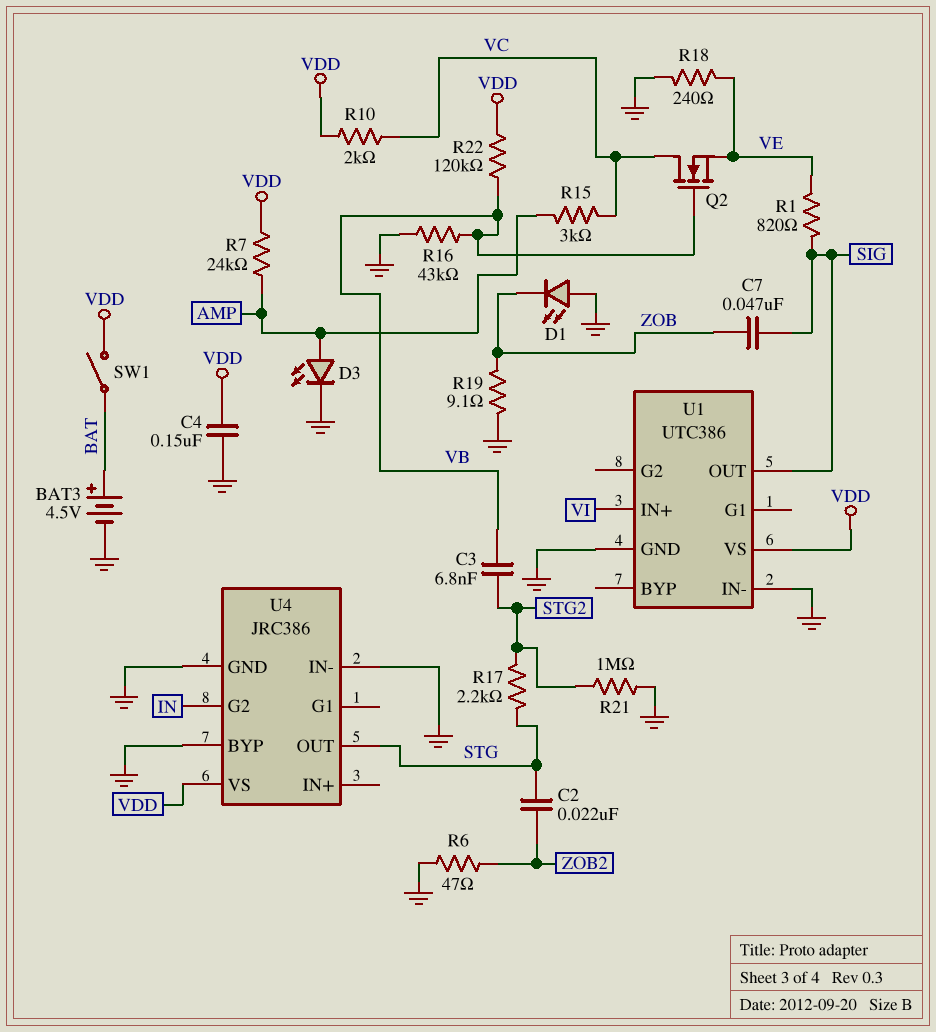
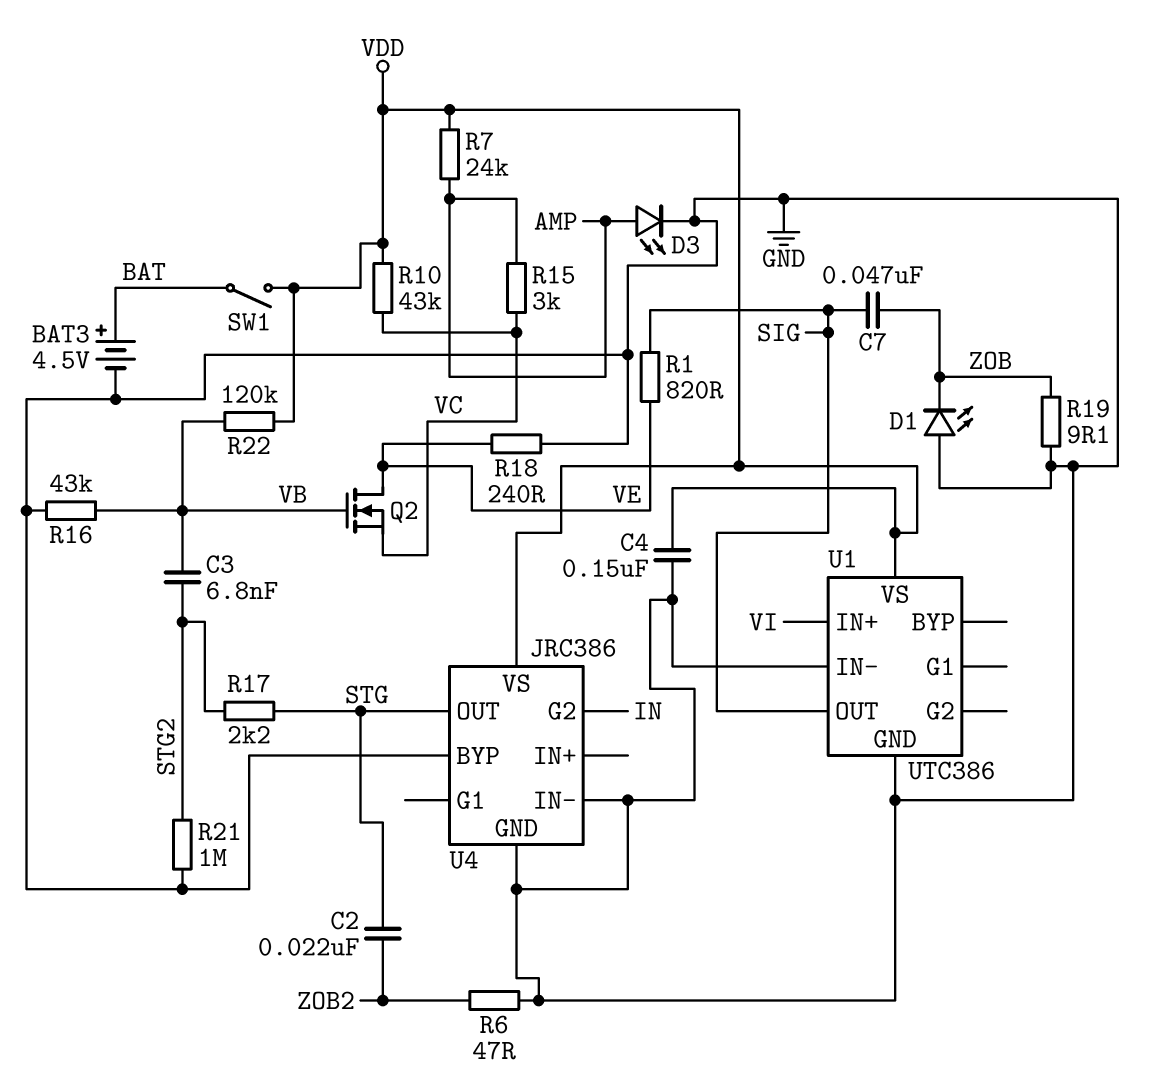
Q2: NMOS (G VB, D VC, S VE) -> NMOS (G VB, D VE, S VC)
R10: 2k (VC, VDD) -> 43k (VC, VDD)

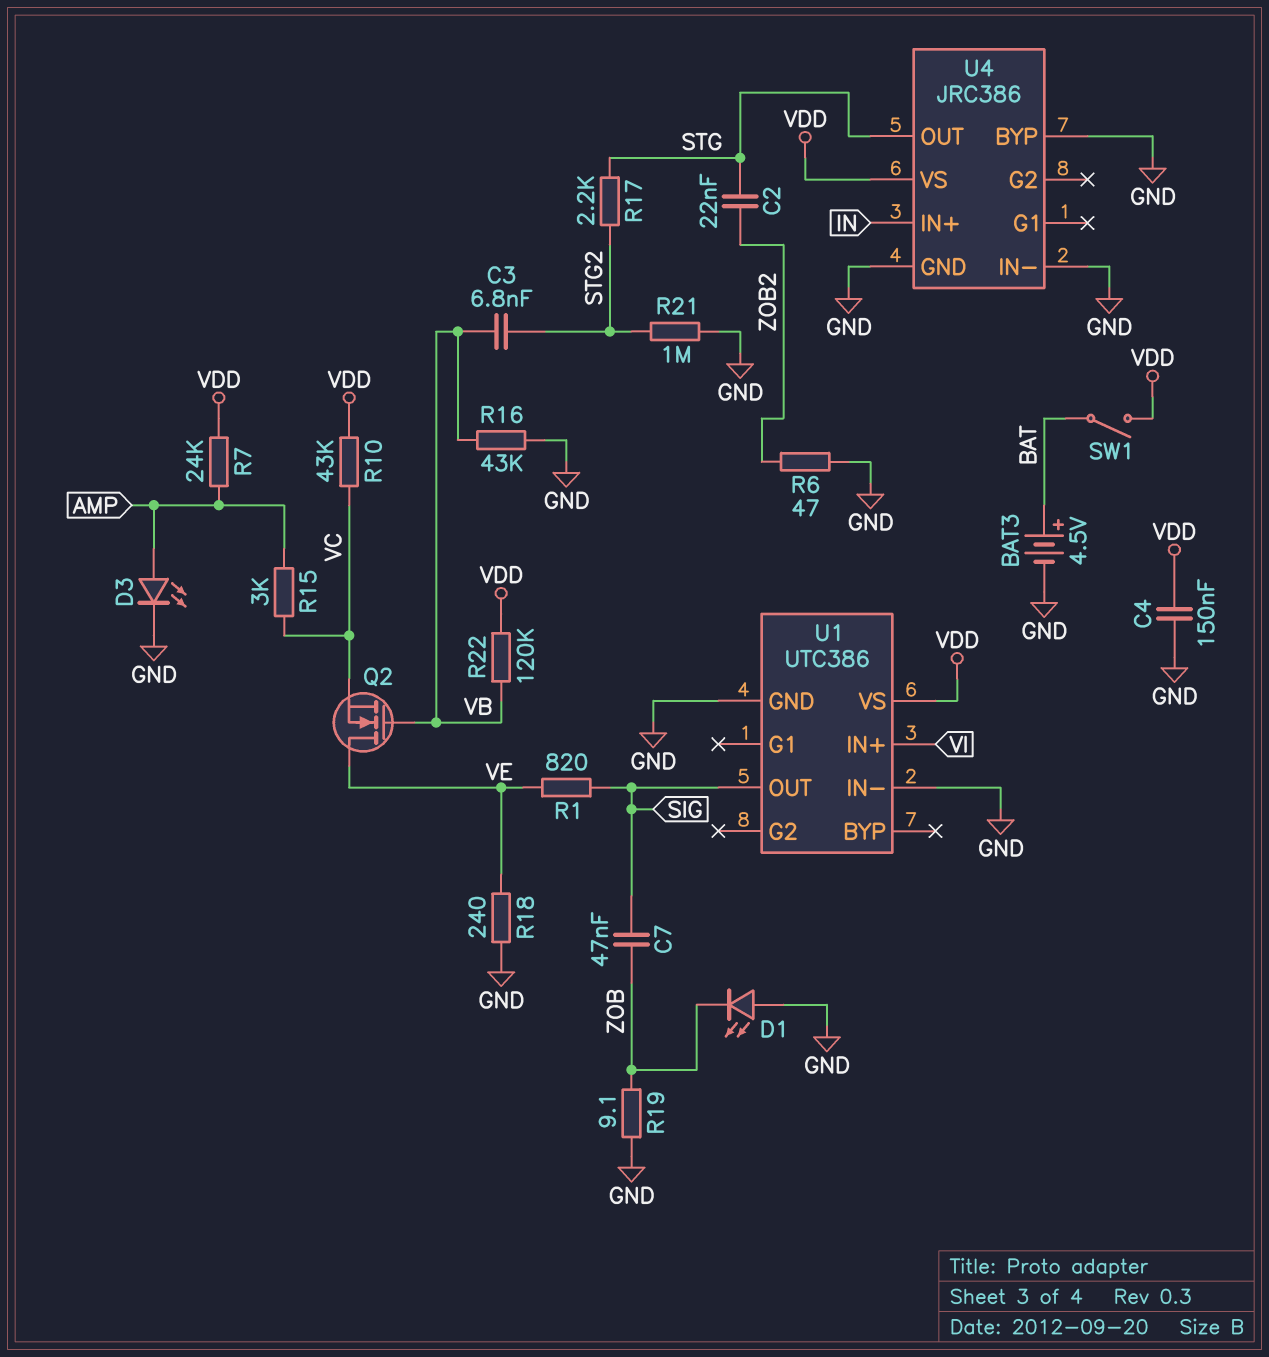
U4 pin G2: IN -> none
U4 pin IN+: none -> IN

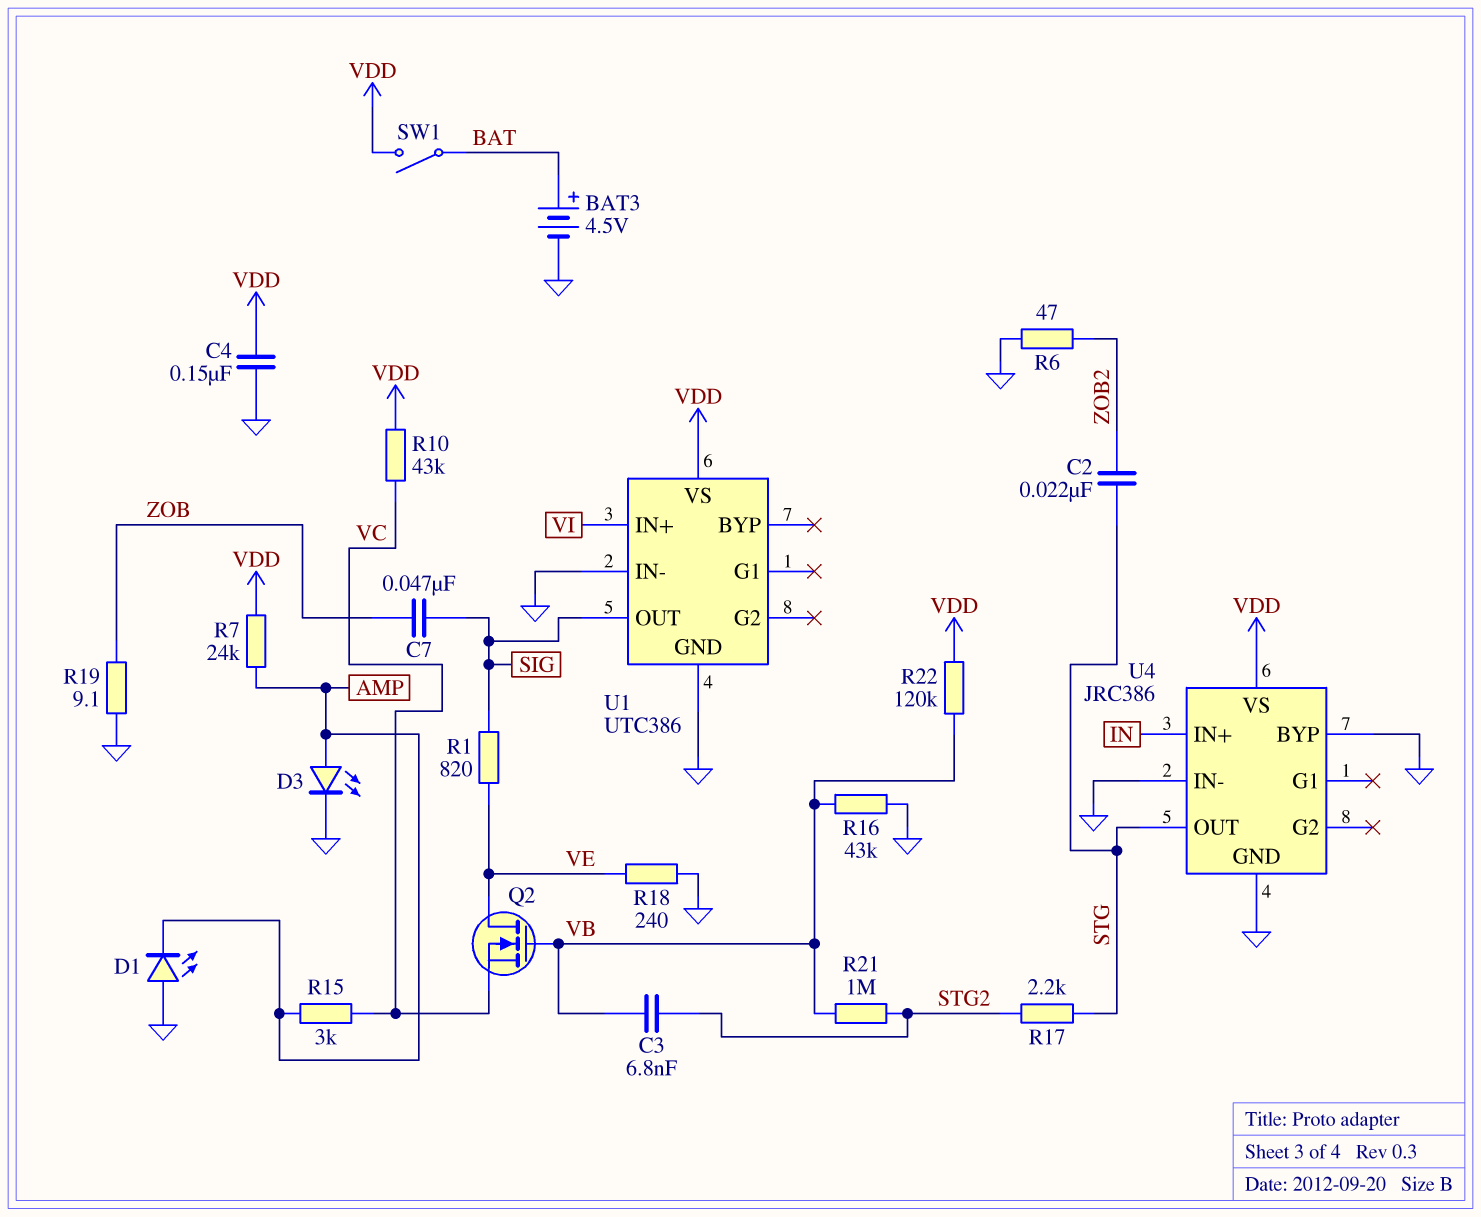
D1: LED (A GND, K ZOB) -> LED (A GND, K AMP)
R21: 1M (GND, STG2) -> 1M (STG2, VB)

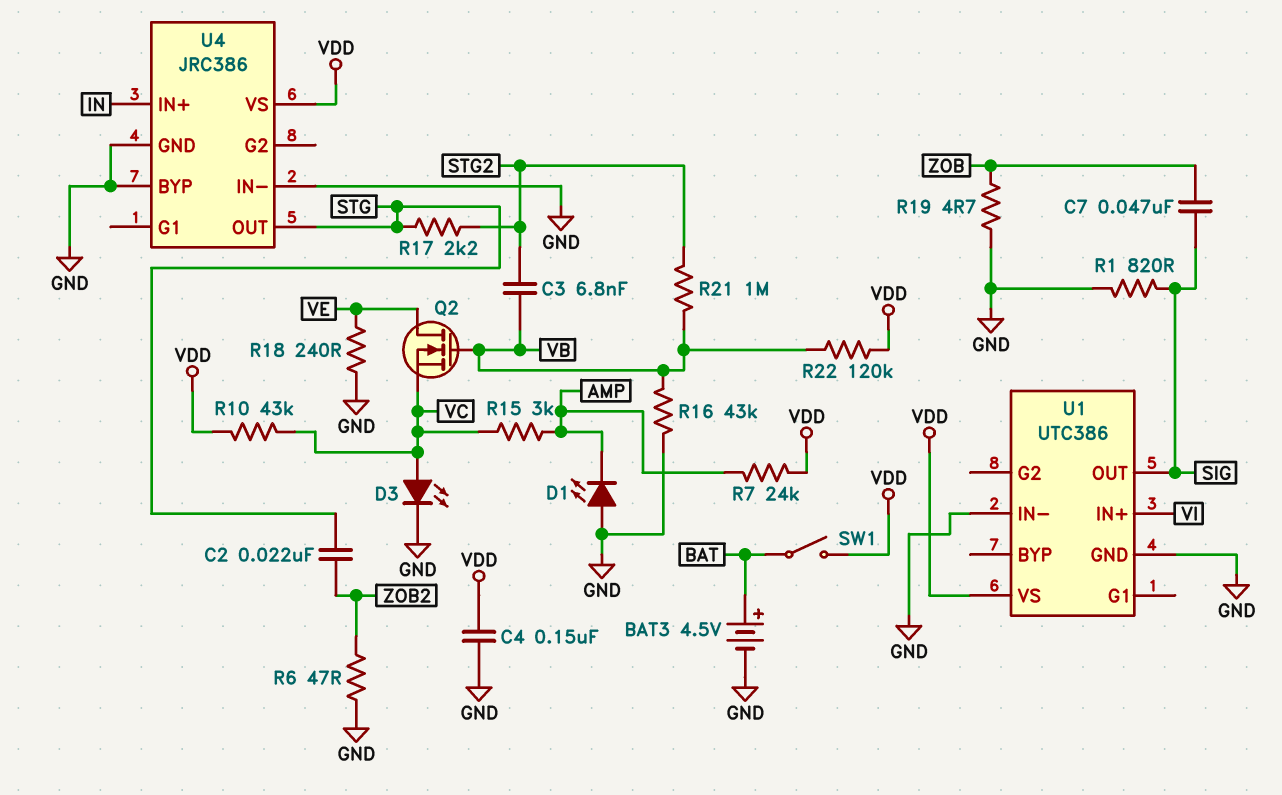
D3: LED (A AMP, K GND) -> LED (A VC, K GND)
R1: 820 (SIG, VE) -> 820 (GND, SIG)
R19: 9.1 (GND, ZOB) -> 4.7 (GND, ZOB)

